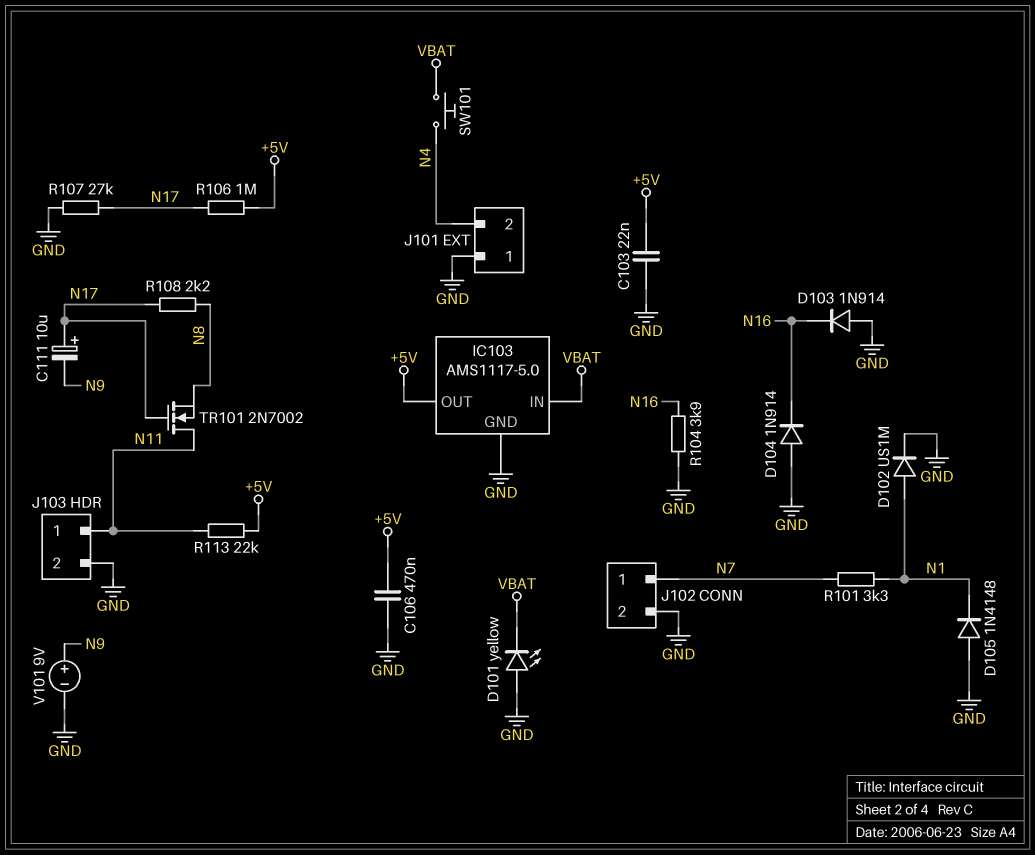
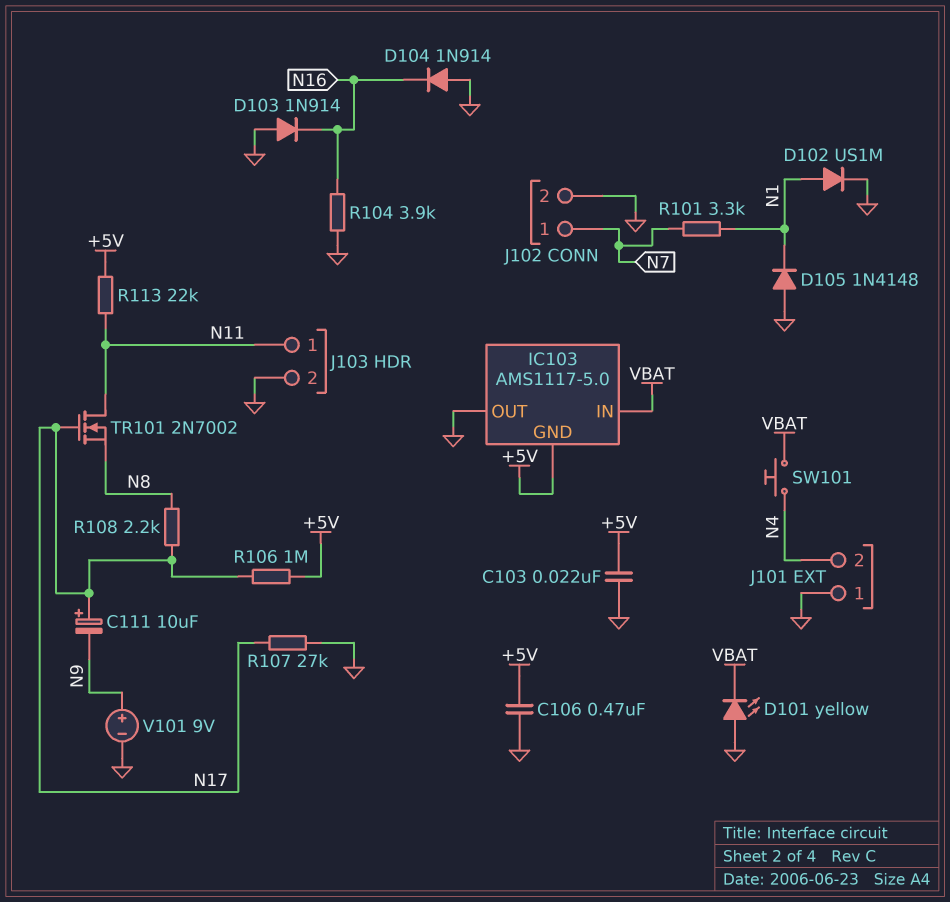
IC103 pin GND: GND -> +5V
IC103 pin OUT: +5V -> GND

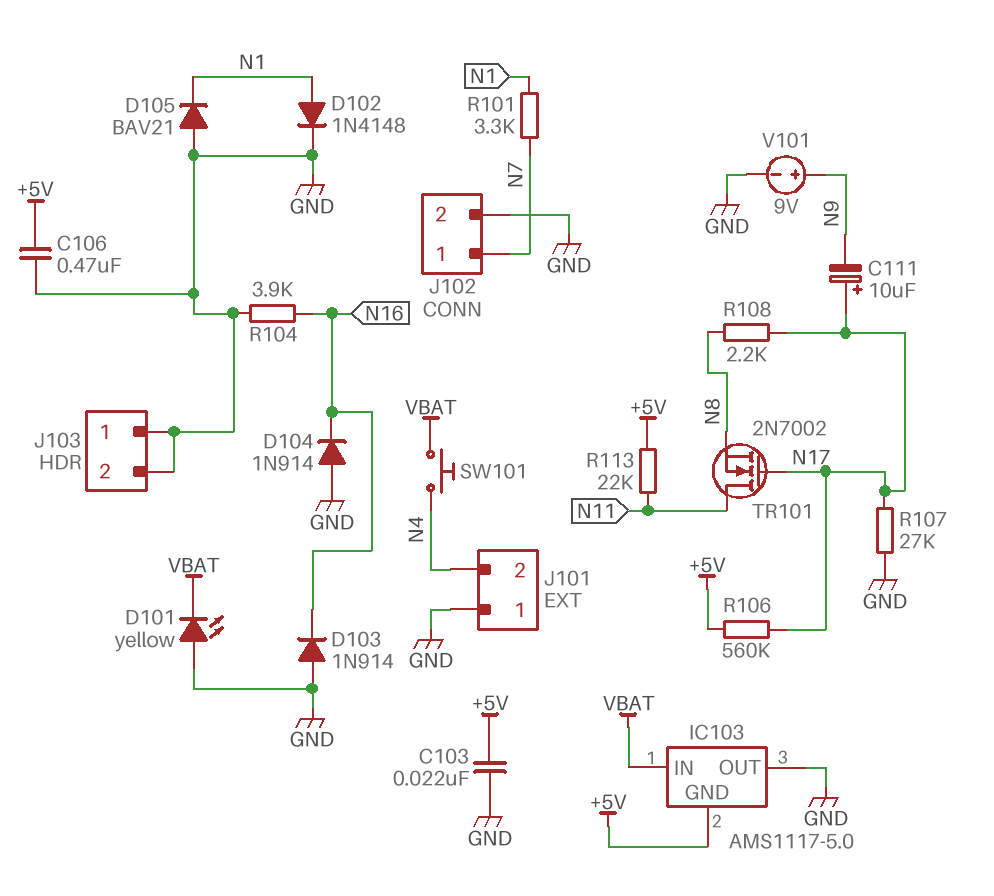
D102: diode US1M (A N1, K GND) -> diode 1N4148 (A N1, K GND)
D105: diode 1N4148 (A GND, K N1) -> diode BAV21 (A GND, K N1)
J103 pin 1: N11 -> GND
R106: 1M (+5V, N17) -> 560k (+5V, N17)

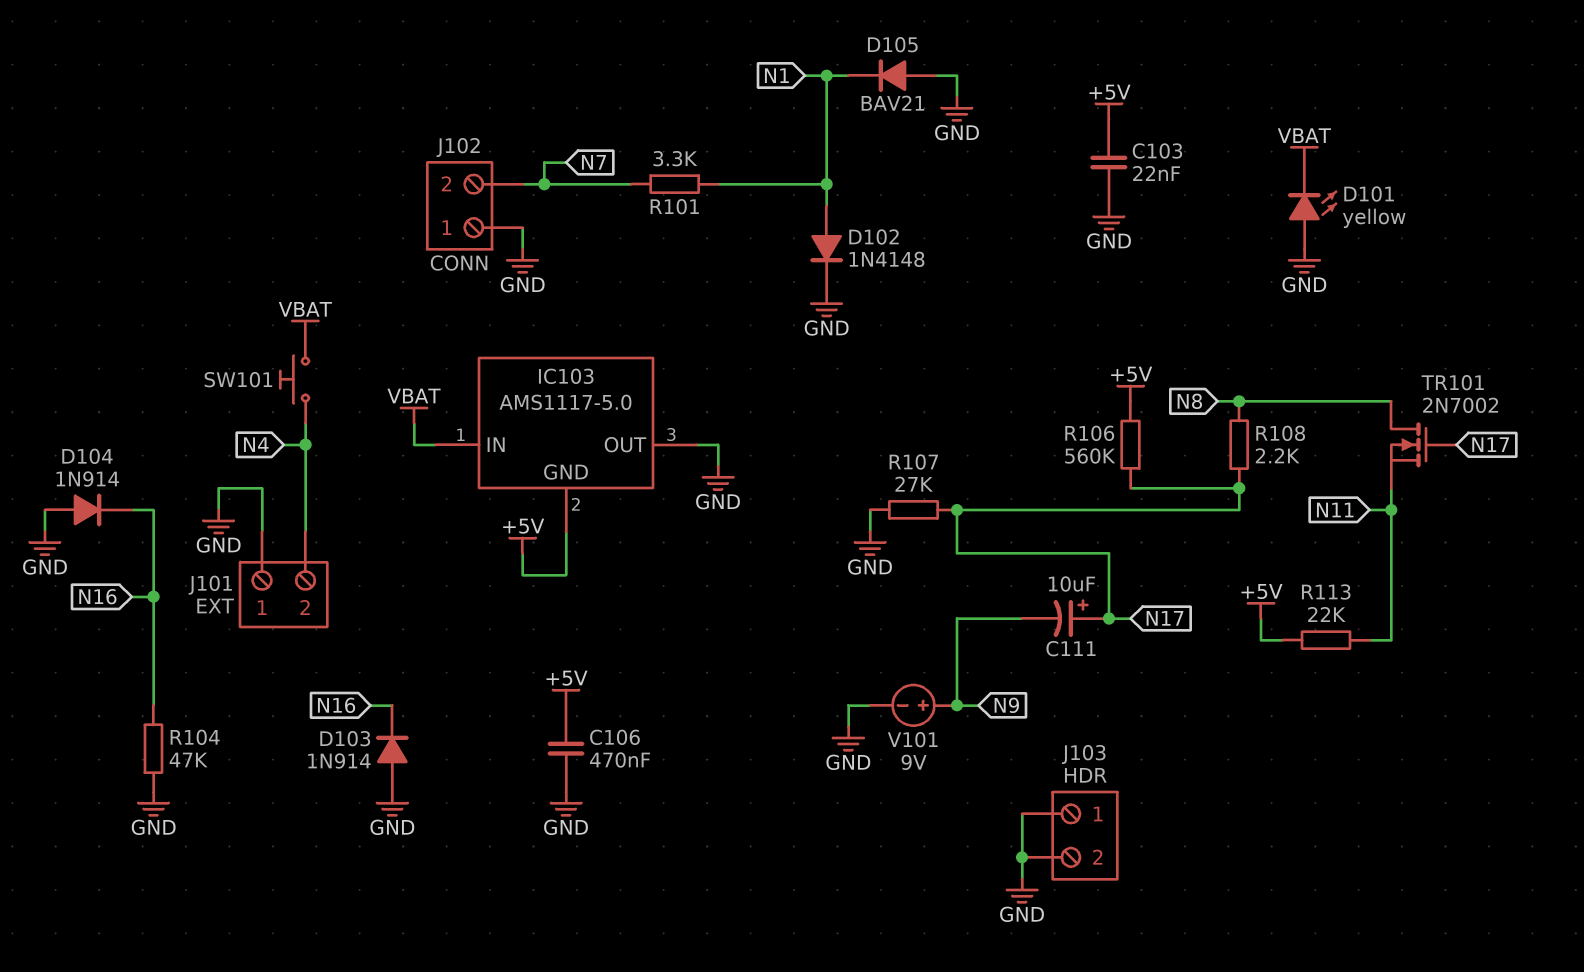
J102 pin 1: N7 -> GND
J102 pin 2: GND -> N7
R104: 3.9k (GND, N16) -> 47k (GND, N16)
TR101: NMOS 2N7002 (G N17, D N11, S N8) -> NMOS 2N7002 (G N17, D N8, S N11)

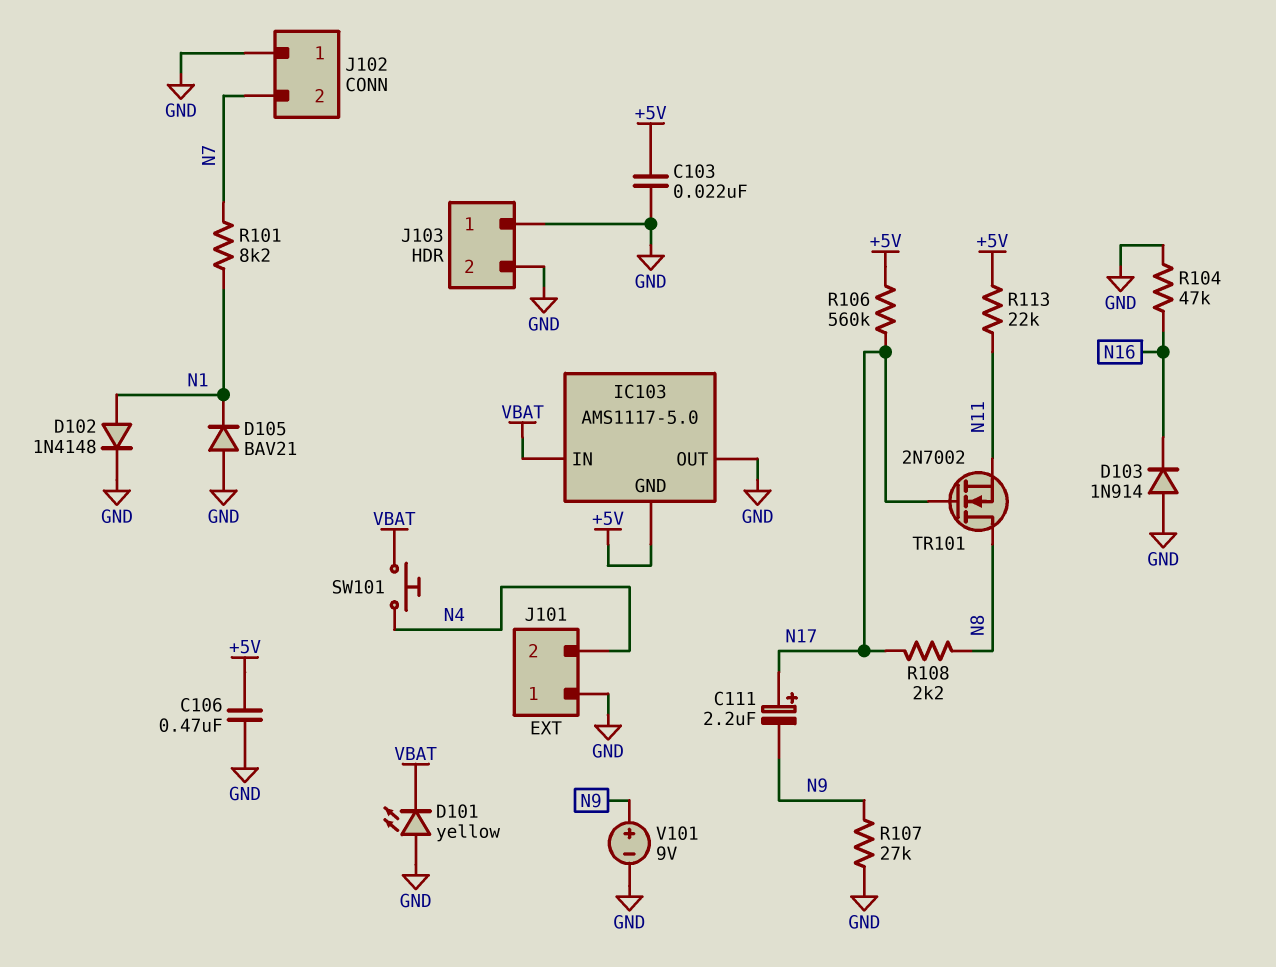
C111: 10uF (plus N17, minus N9) -> 2.2uF (plus N17, minus N9)
D104: diode 1N914 (A GND, K N16) -> none
R101: 3.3k (N1, N7) -> 8.2k (N1, N7)
R107: 27k (GND, N17) -> 27k (GND, N9)

